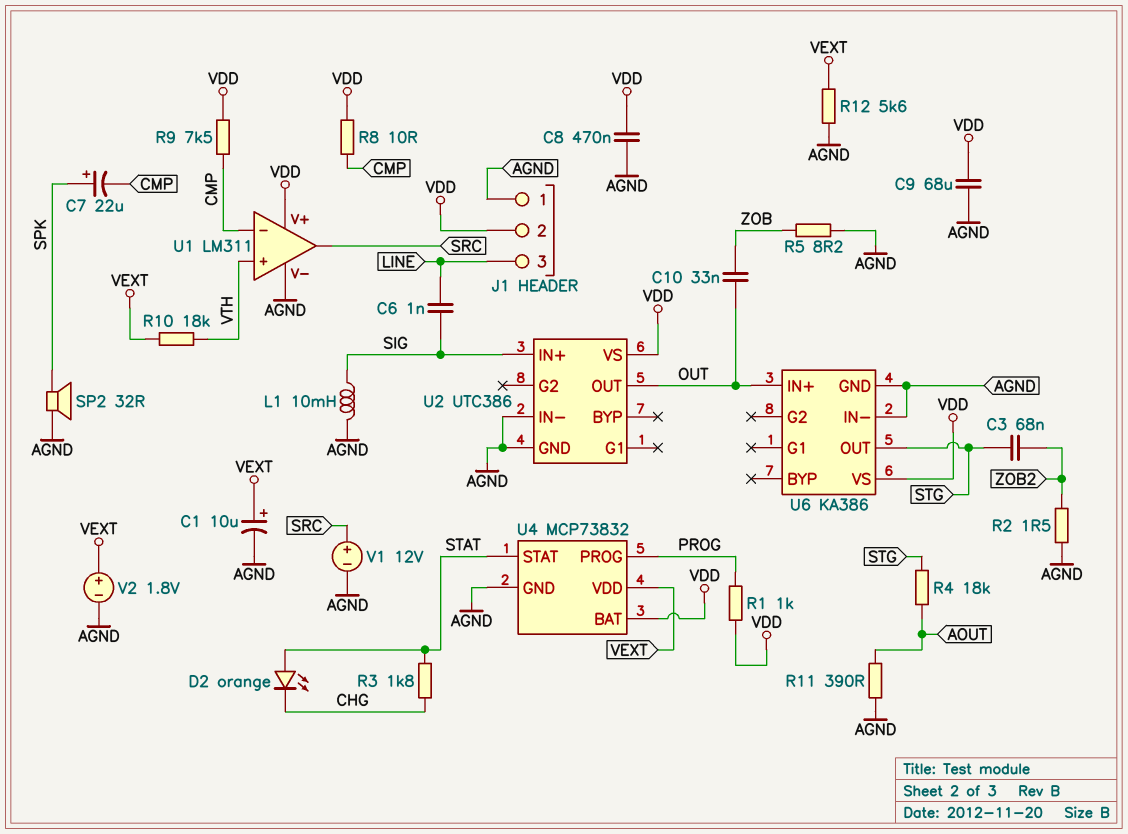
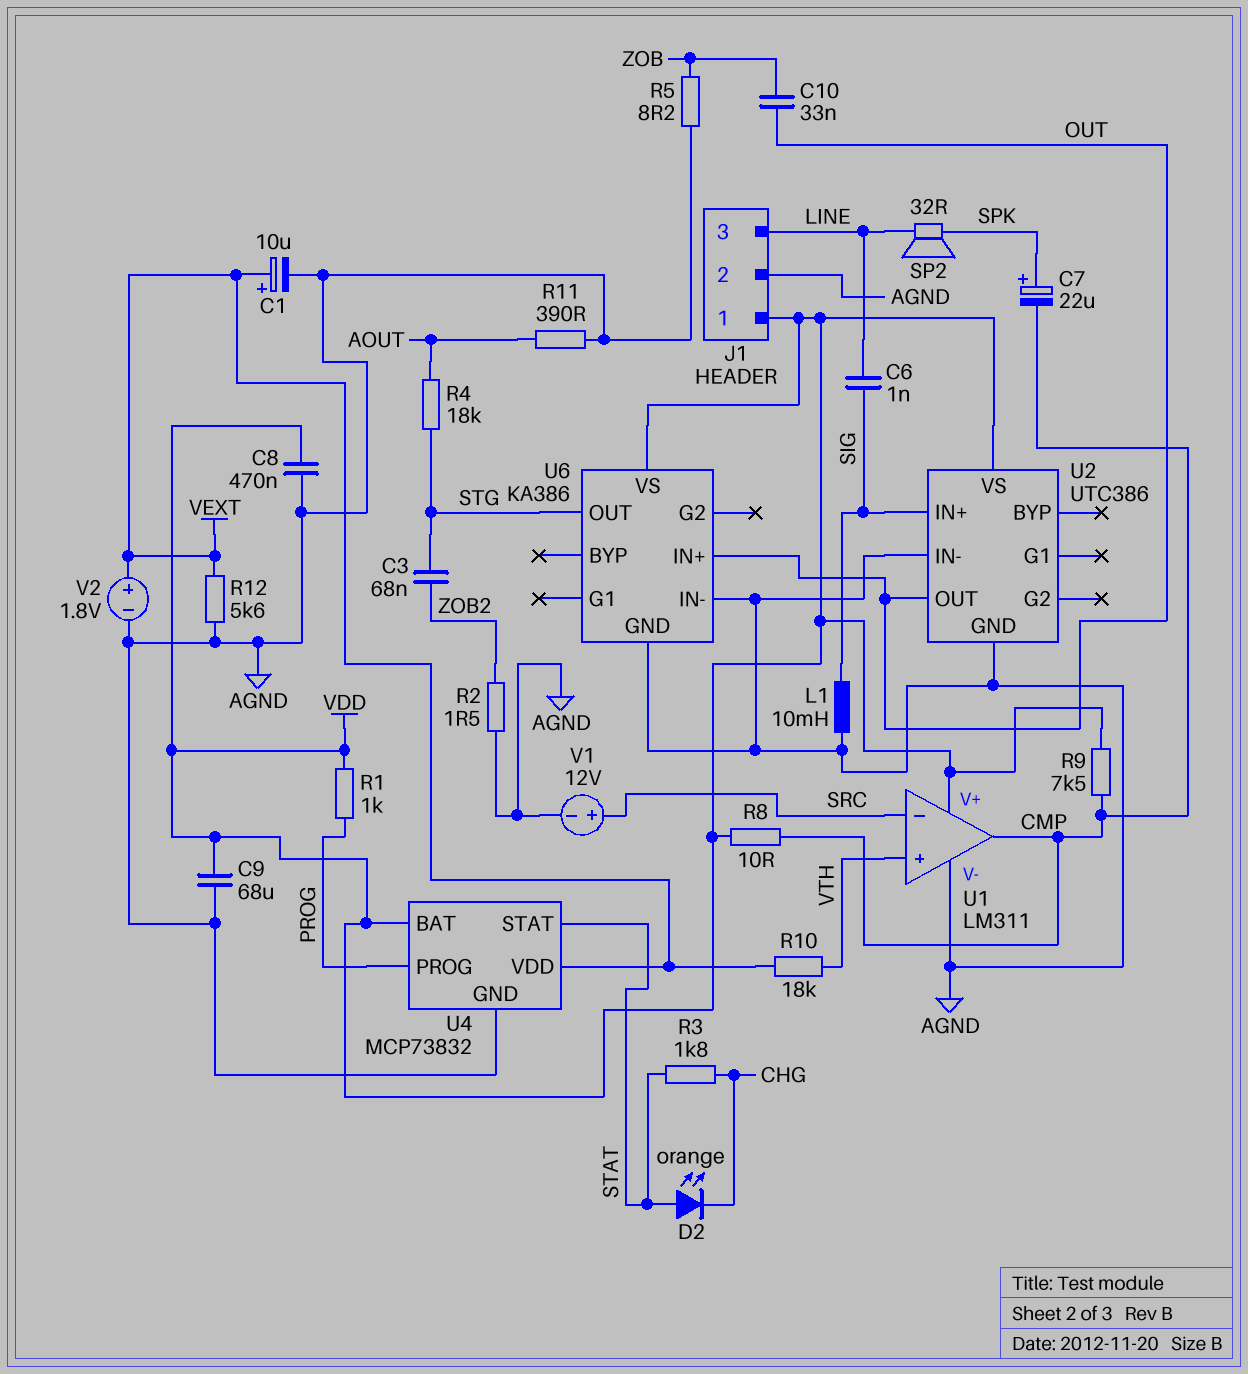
J1 pin 1: AGND -> VDD
J1 pin 2: VDD -> AGND
SP2: speaker 32R (AGND, SPK) -> speaker 32R (LINE, SPK)
U1 pin in-: CMP -> SRC
U1 pin out: SRC -> CMP

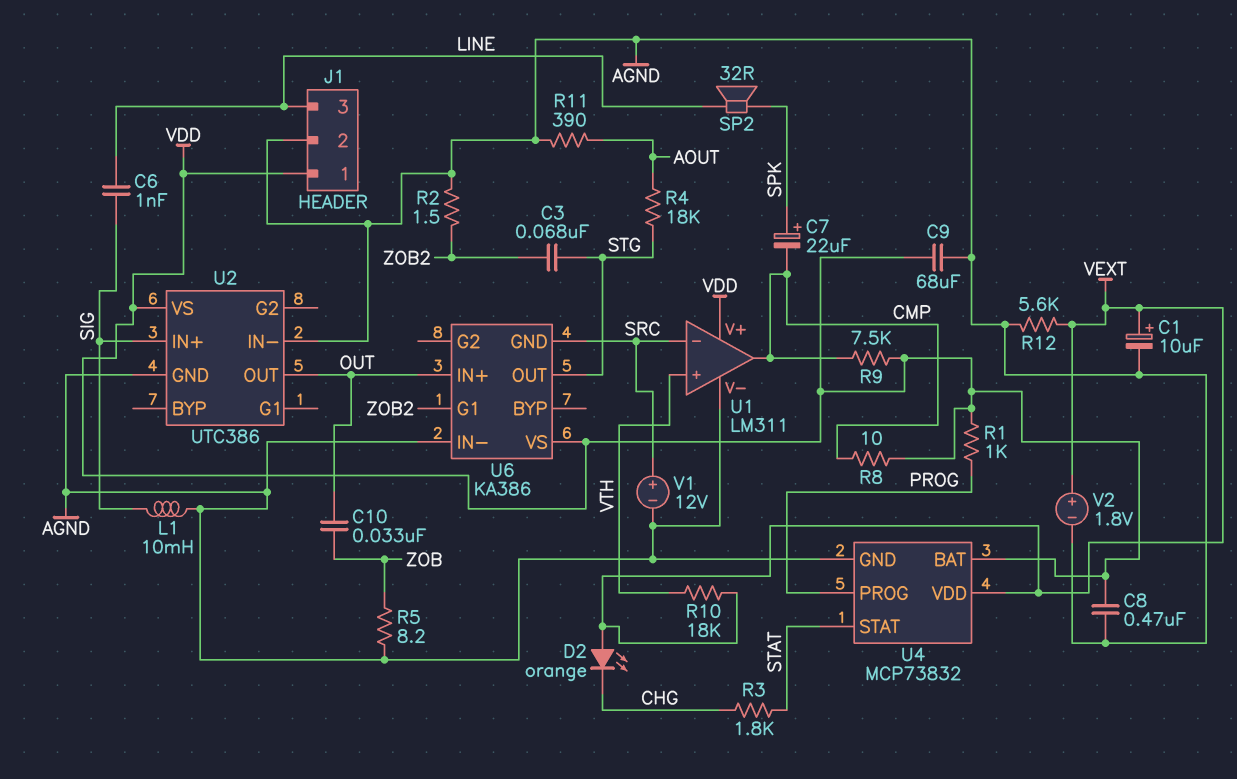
D2: LED orange (A STAT, K CHG) -> LED orange (A VEXT, K CHG)
U6 pin G1: none -> ZOB2
U6 pin GND: AGND -> SRC

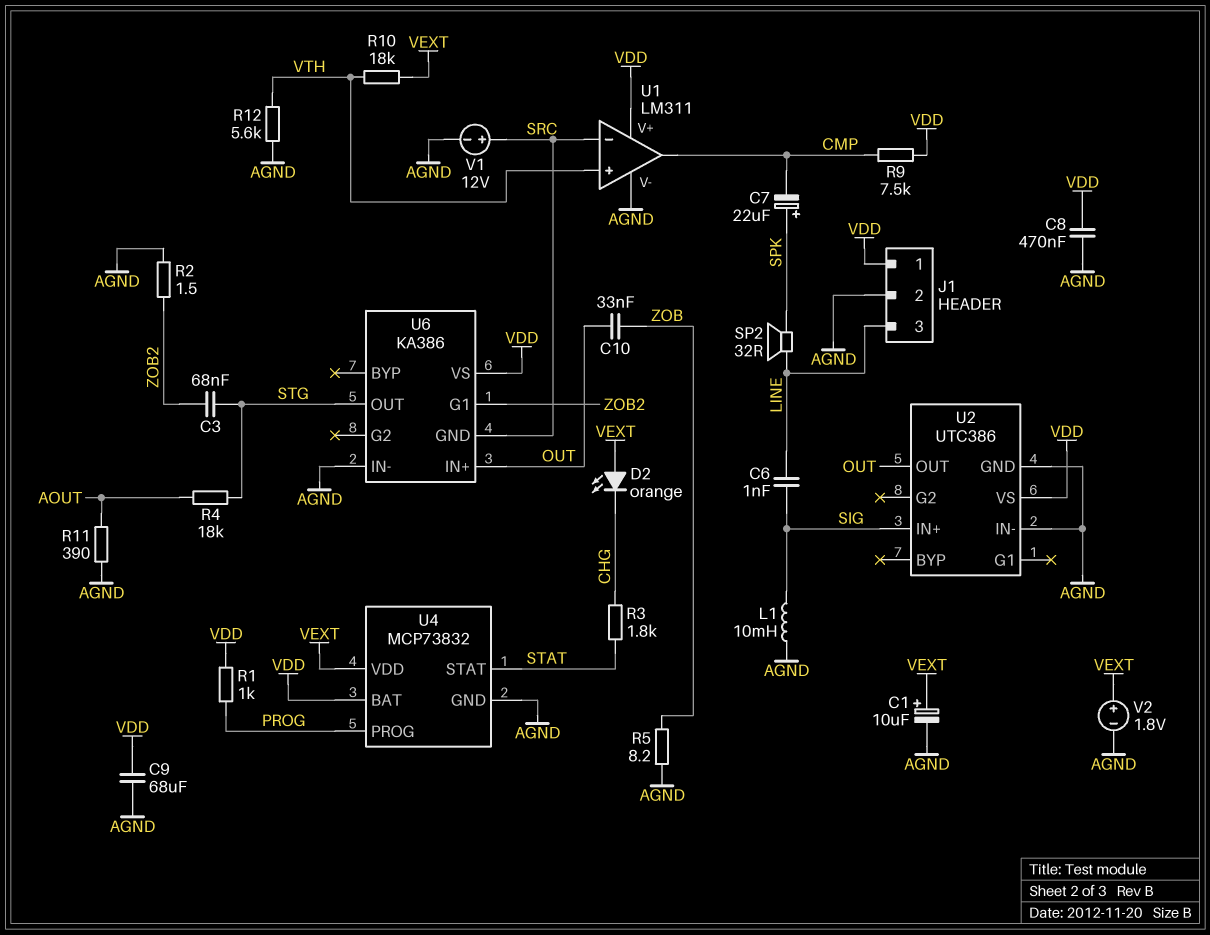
R8: 10 (CMP, VDD) -> none
R12: 5.6k (AGND, VEXT) -> 5.6k (AGND, VTH)

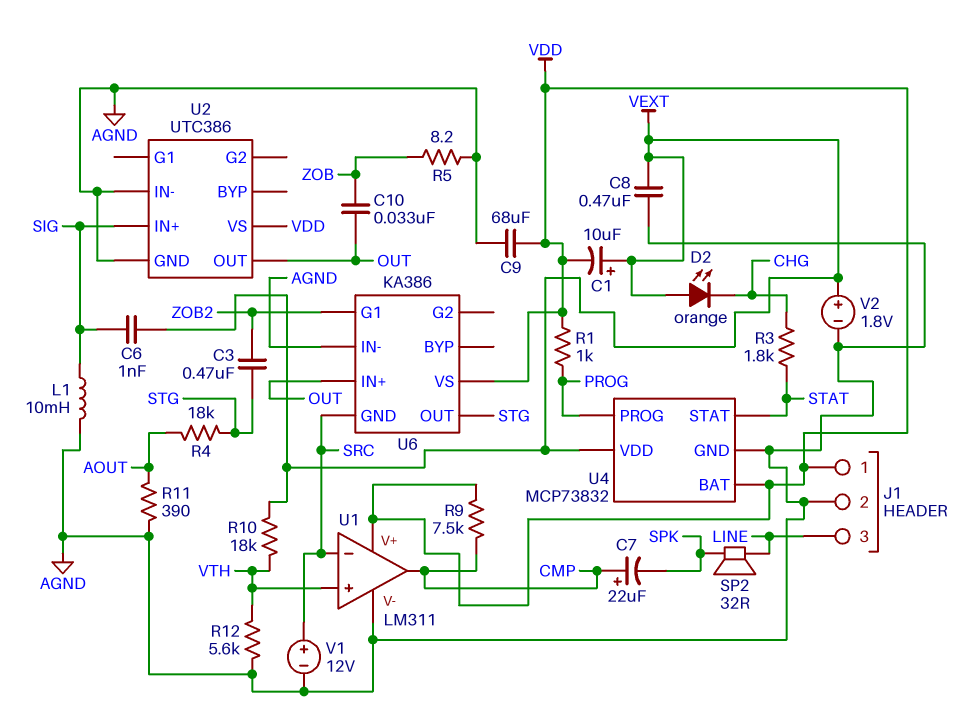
C1: 10uF (plus VEXT, minus AGND) -> 10uF (plus VEXT, minus VDD)
C3: 68nF (STG, ZOB2) -> 470nF (STG, ZOB2)
C6: 1nF (LINE, SIG) -> 1nF (SIG, VEXT)
C7: 22uF (plus SPK, minus CMP) -> 22uF (plus CMP, minus SPK)
C8: 470nF (AGND, VDD) -> 470nF (AGND, VEXT)
R2: 1.5 (AGND, ZOB2) -> none

